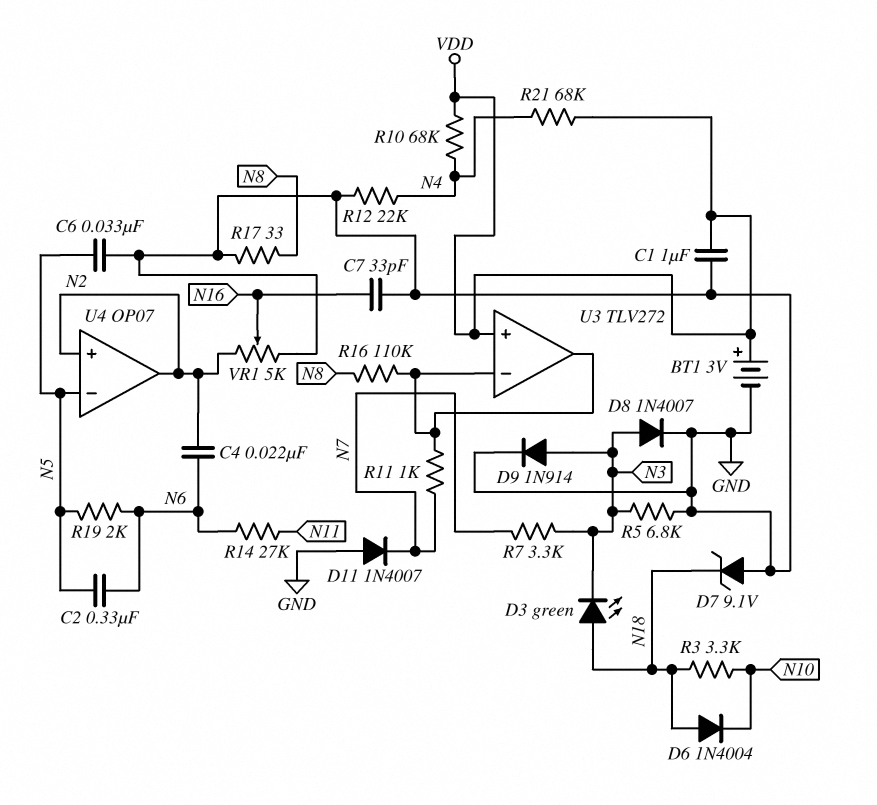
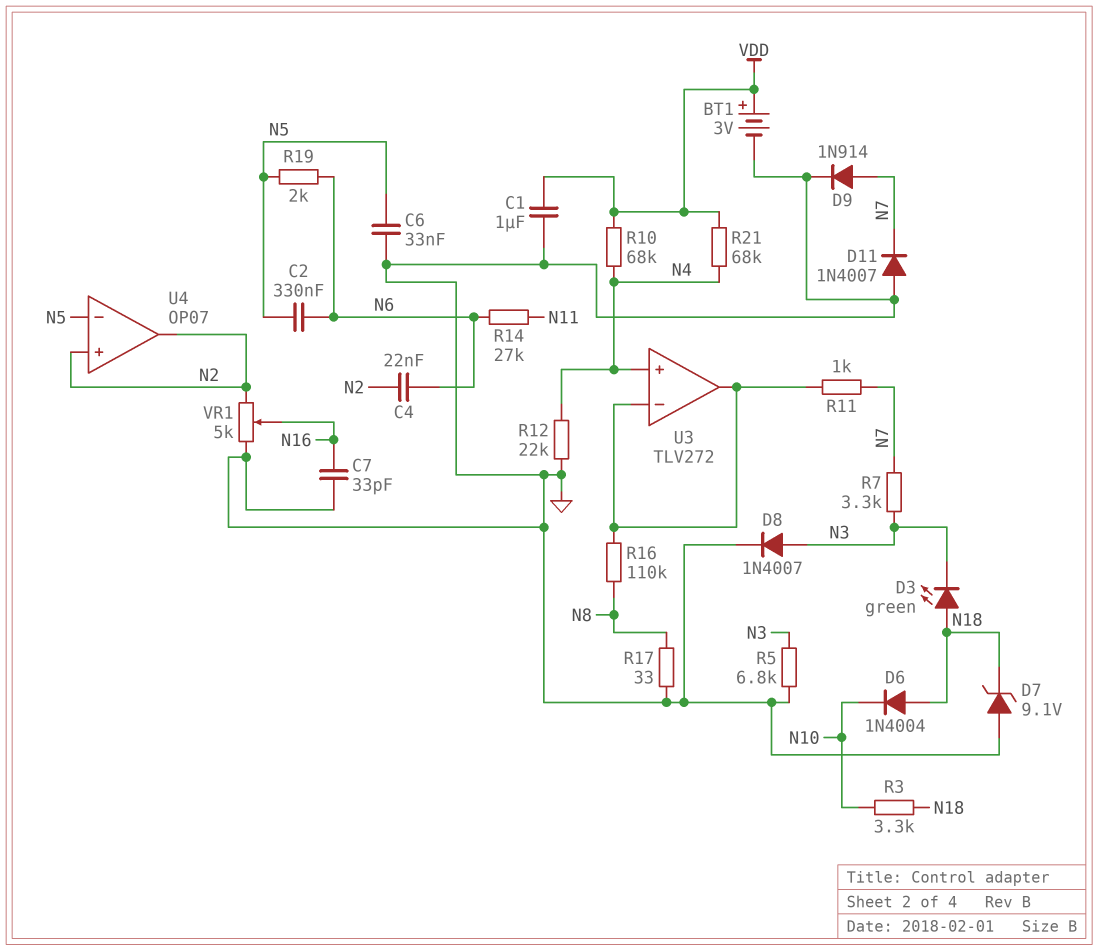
D9: diode 1N914 (A N3, K GND) -> diode 1N914 (A N7, K GND)
U3 pin in+: VDD -> N4

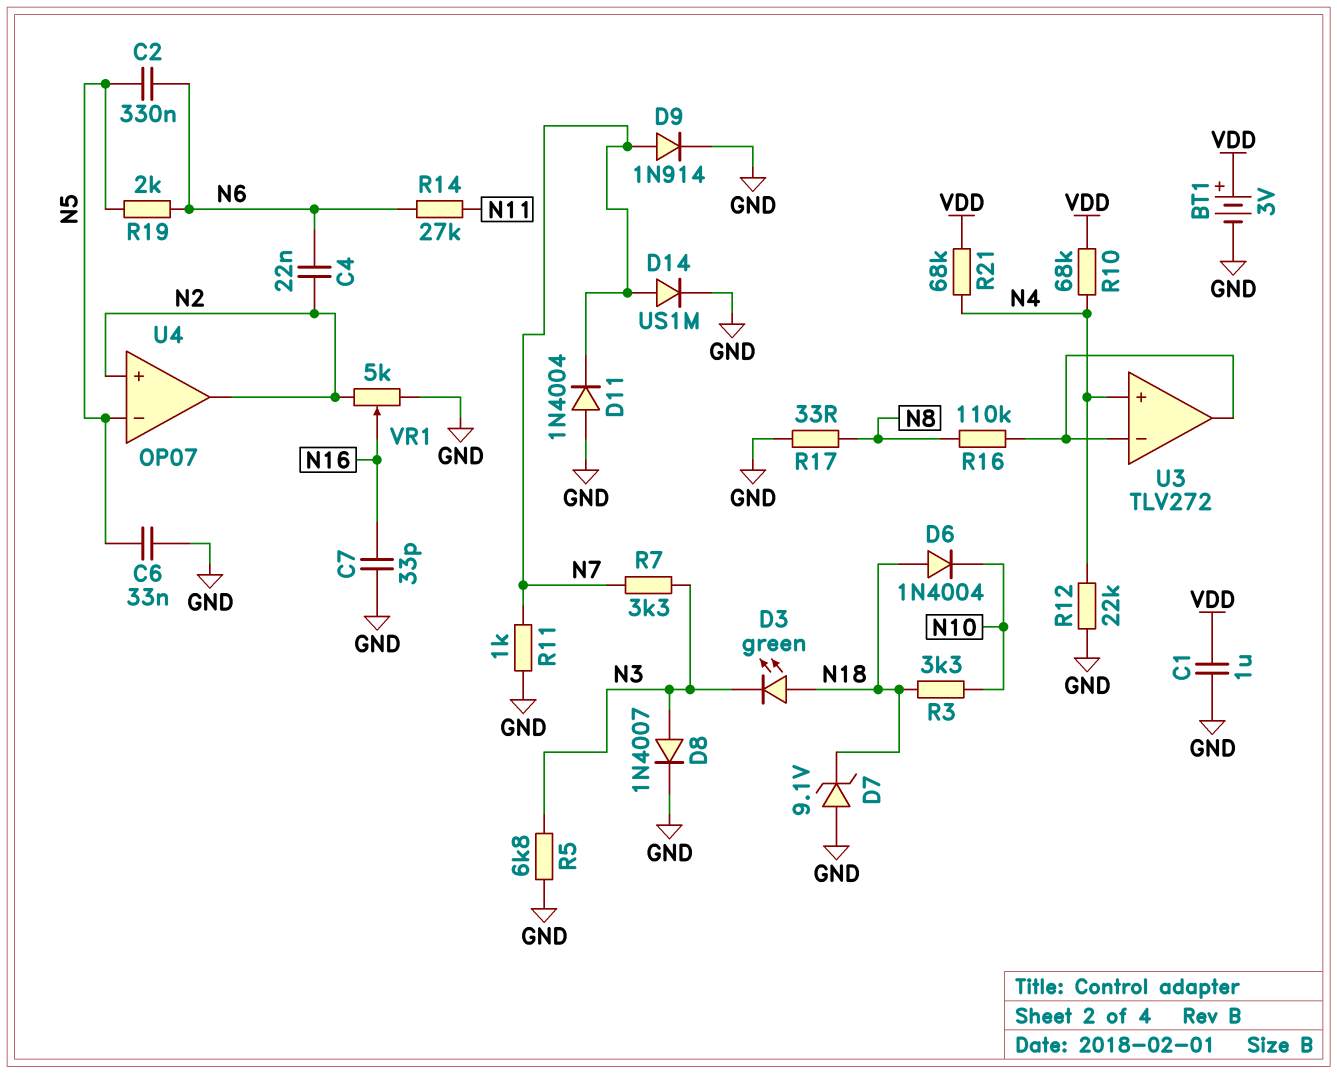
D11: diode 1N4007 (A GND, K N7) -> diode 1N4004 (A GND, K N7)
D14: none -> diode US1M (A N7, K GND)
R11: 1k (N7, U3/in-) -> 1k (GND, N7)

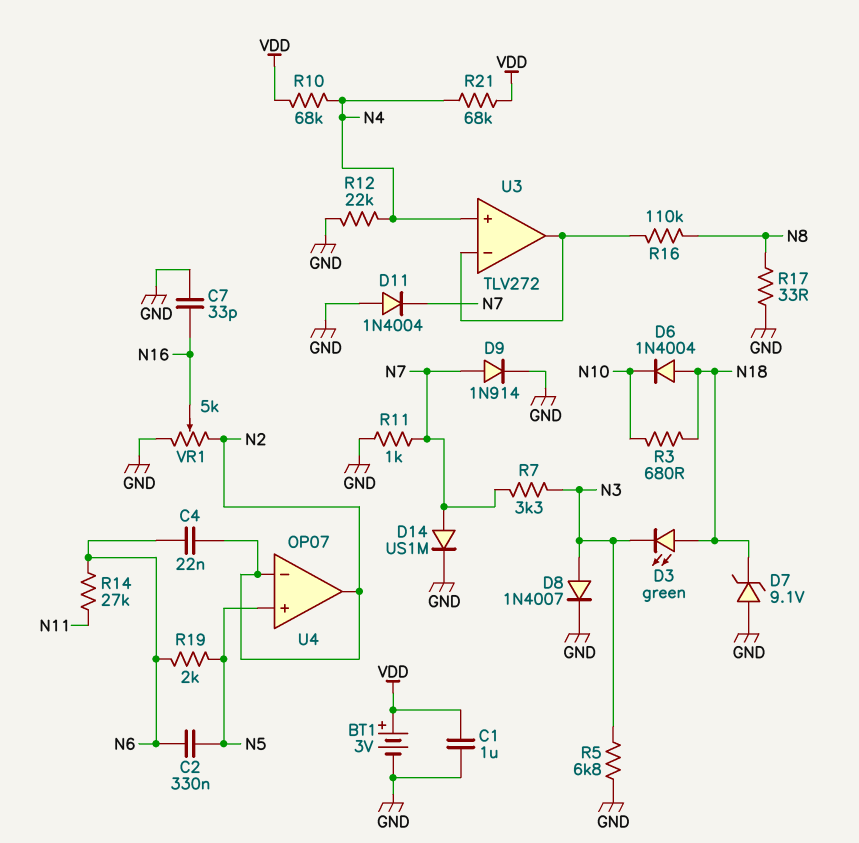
C6: 33nF (GND, N5) -> none
R3: 3.3k (N10, N18) -> 680 (N10, N18)
U4 pin in+: N2 -> N5
U4 pin in-: N5 -> N2

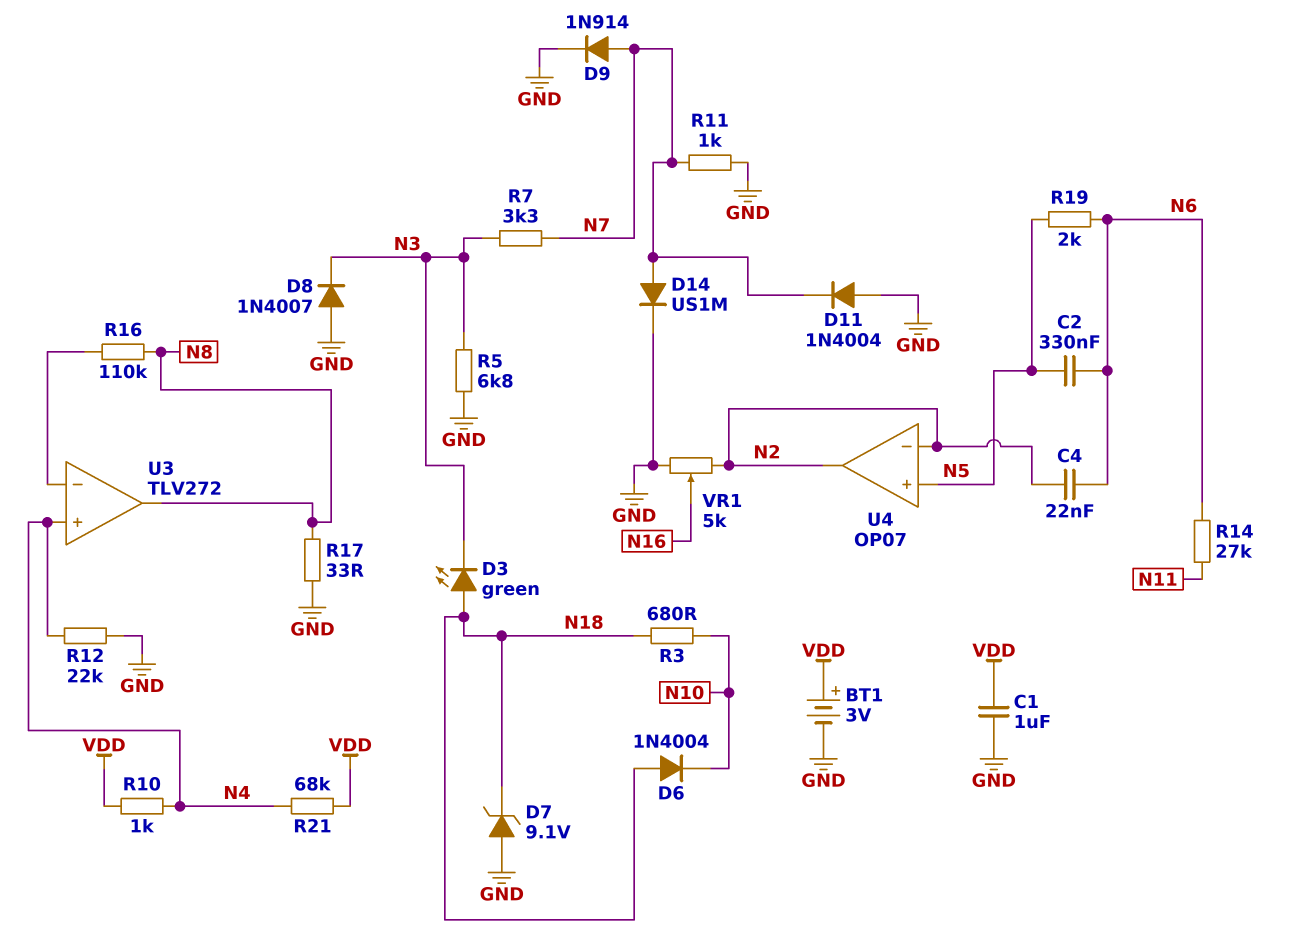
C7: 33pF (GND, N16) -> none
D8: diode 1N4007 (A N3, K GND) -> diode 1N4007 (A GND, K N3)
R10: 68k (N4, VDD) -> 1k (N4, VDD)
U3 pin out: U3/in- -> N8

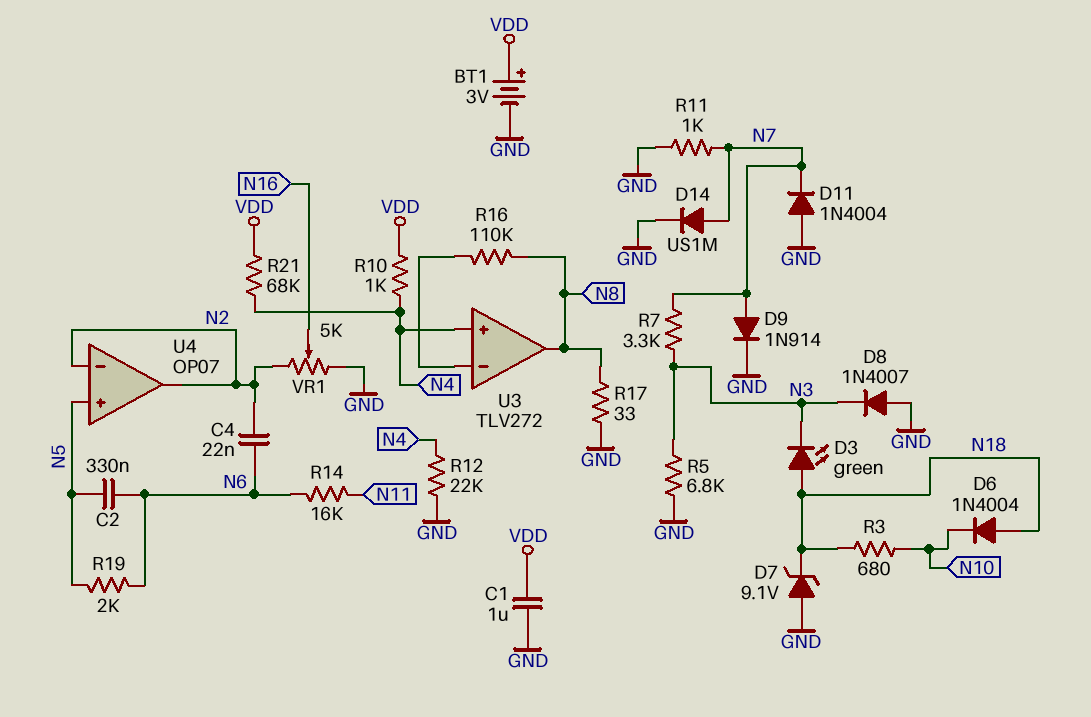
R14: 27k (N6, N11) -> 16k (N6, N11)

